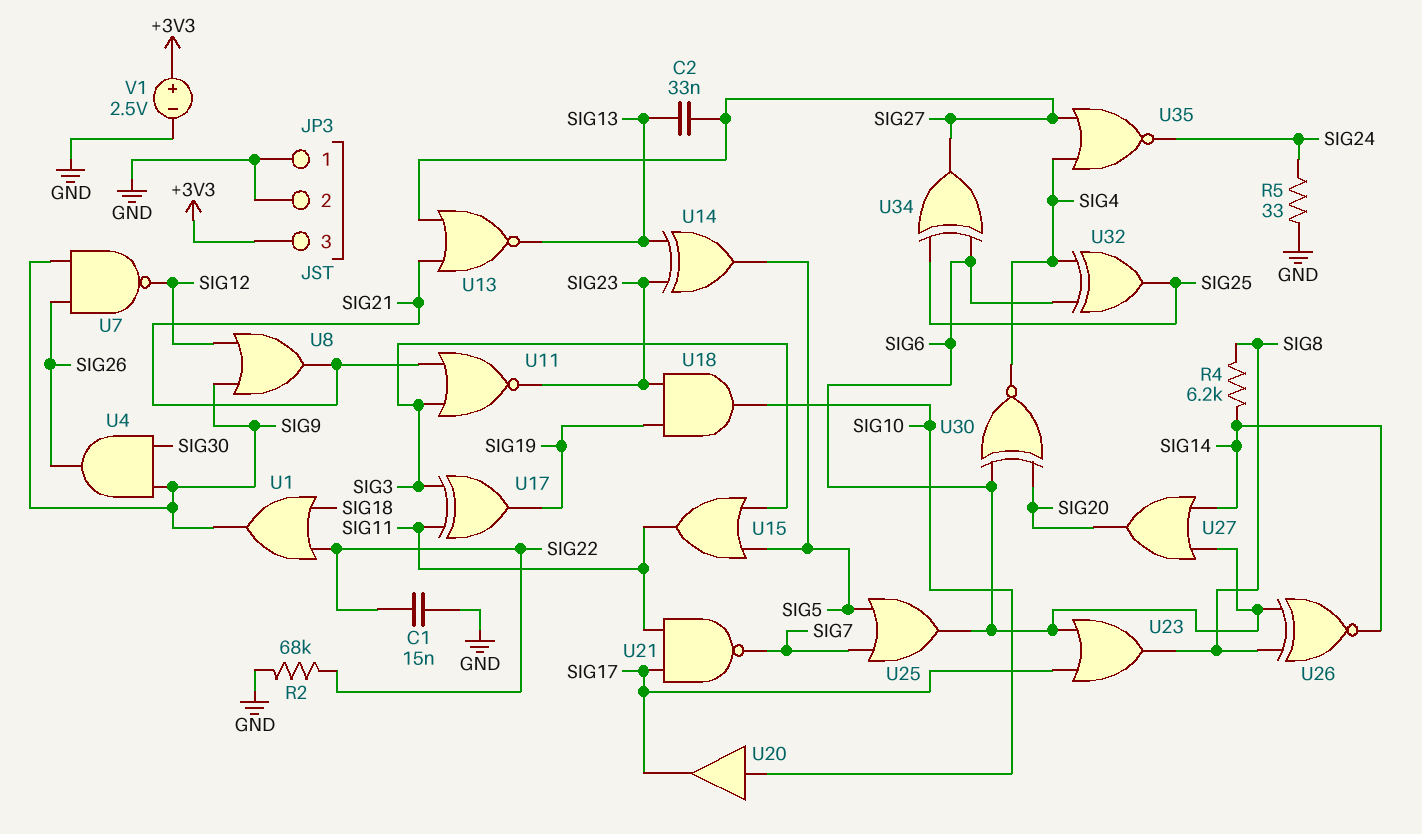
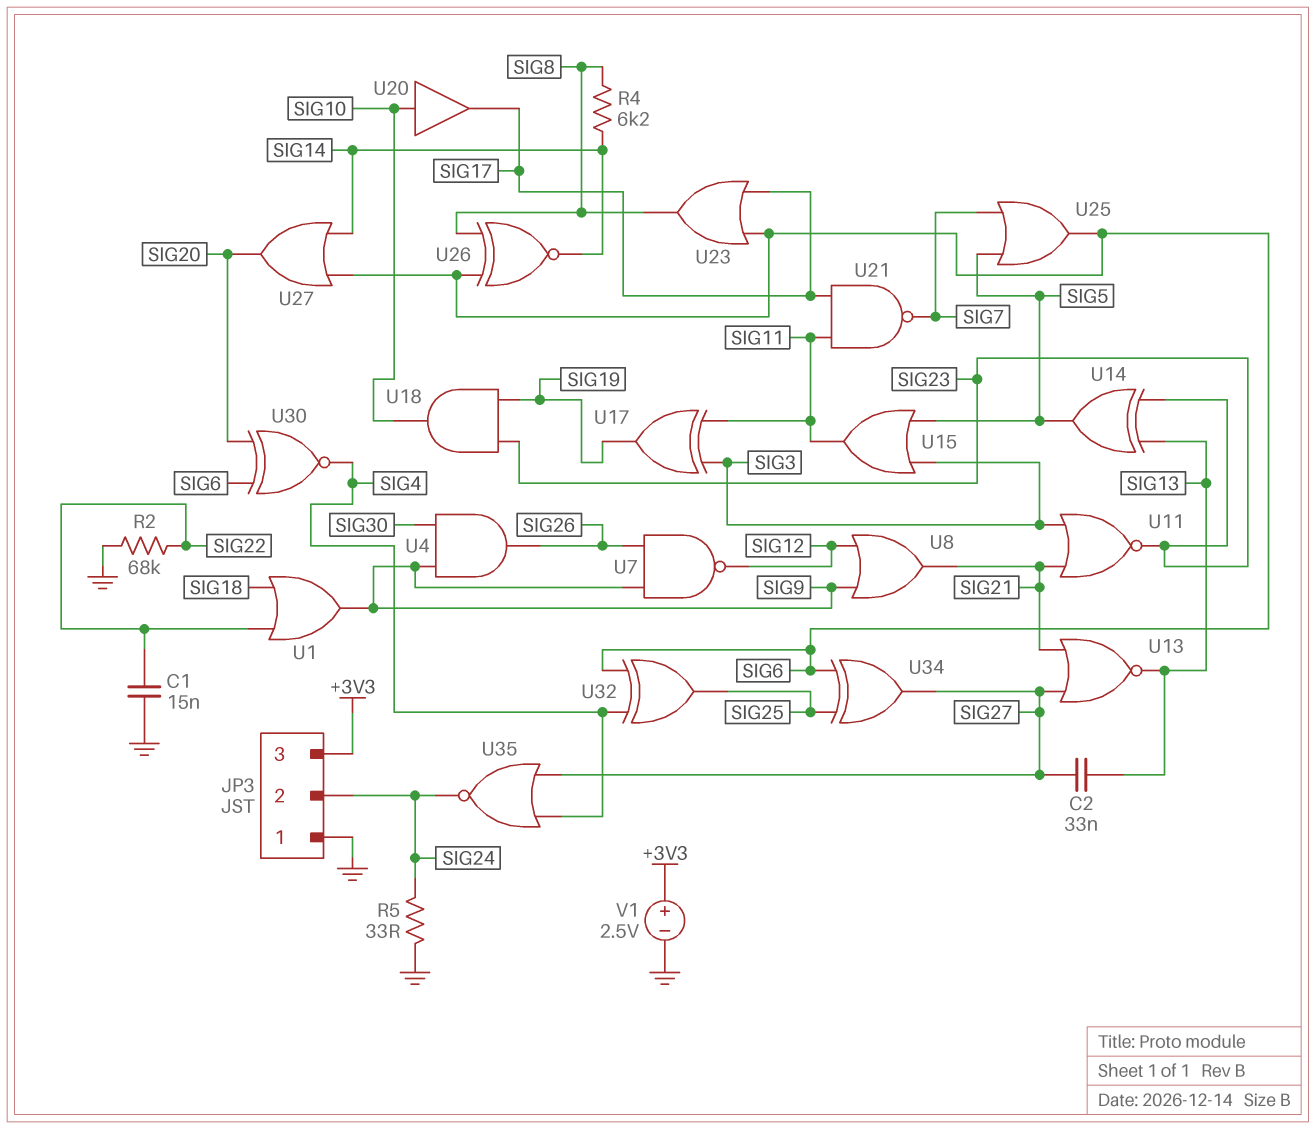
JP3 pin 2: GND -> SIG24

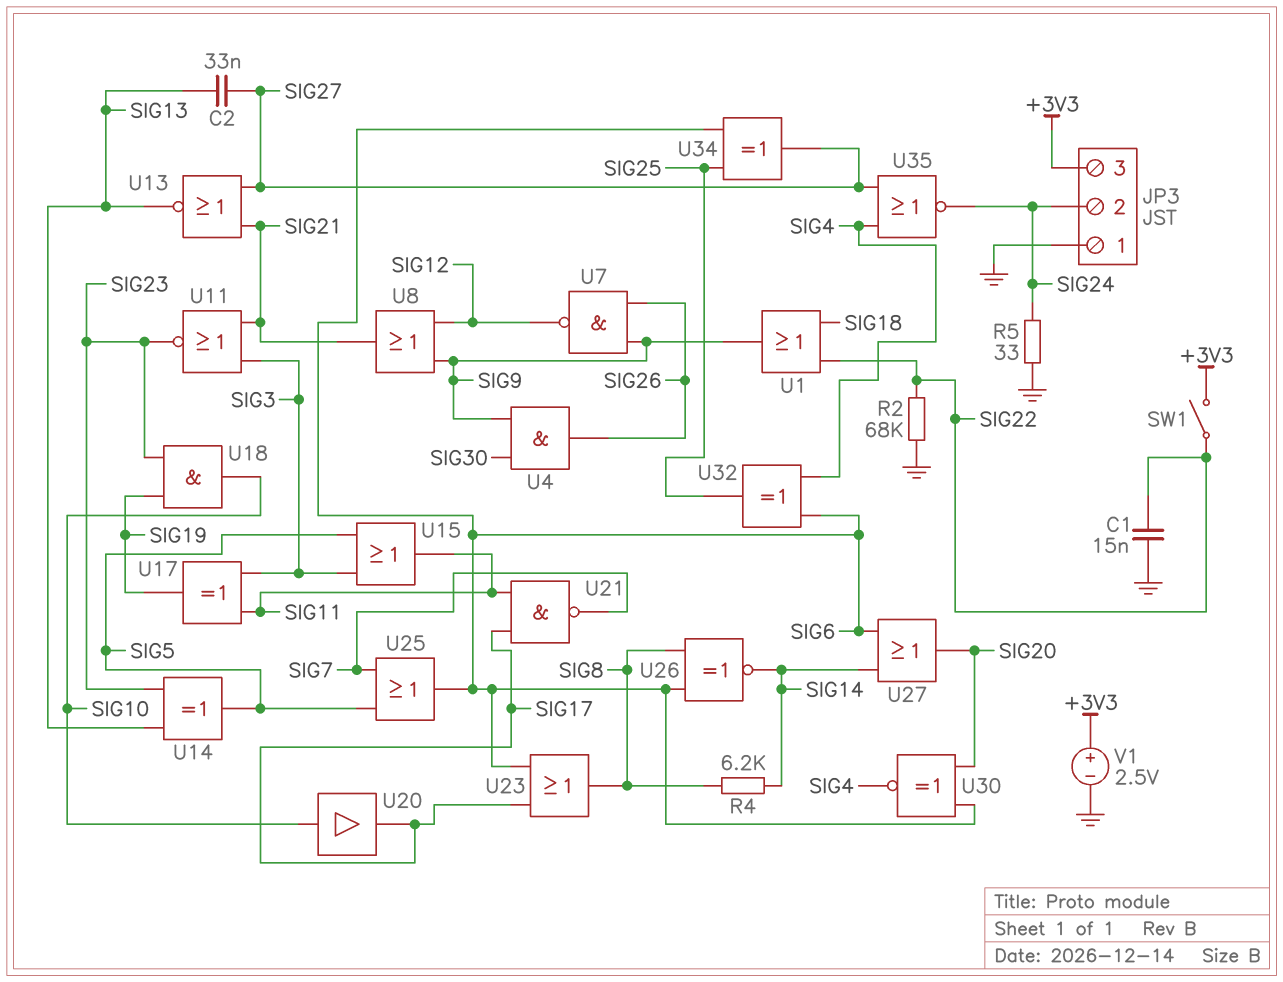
SW1: none -> switch (+3V3, SIG22)

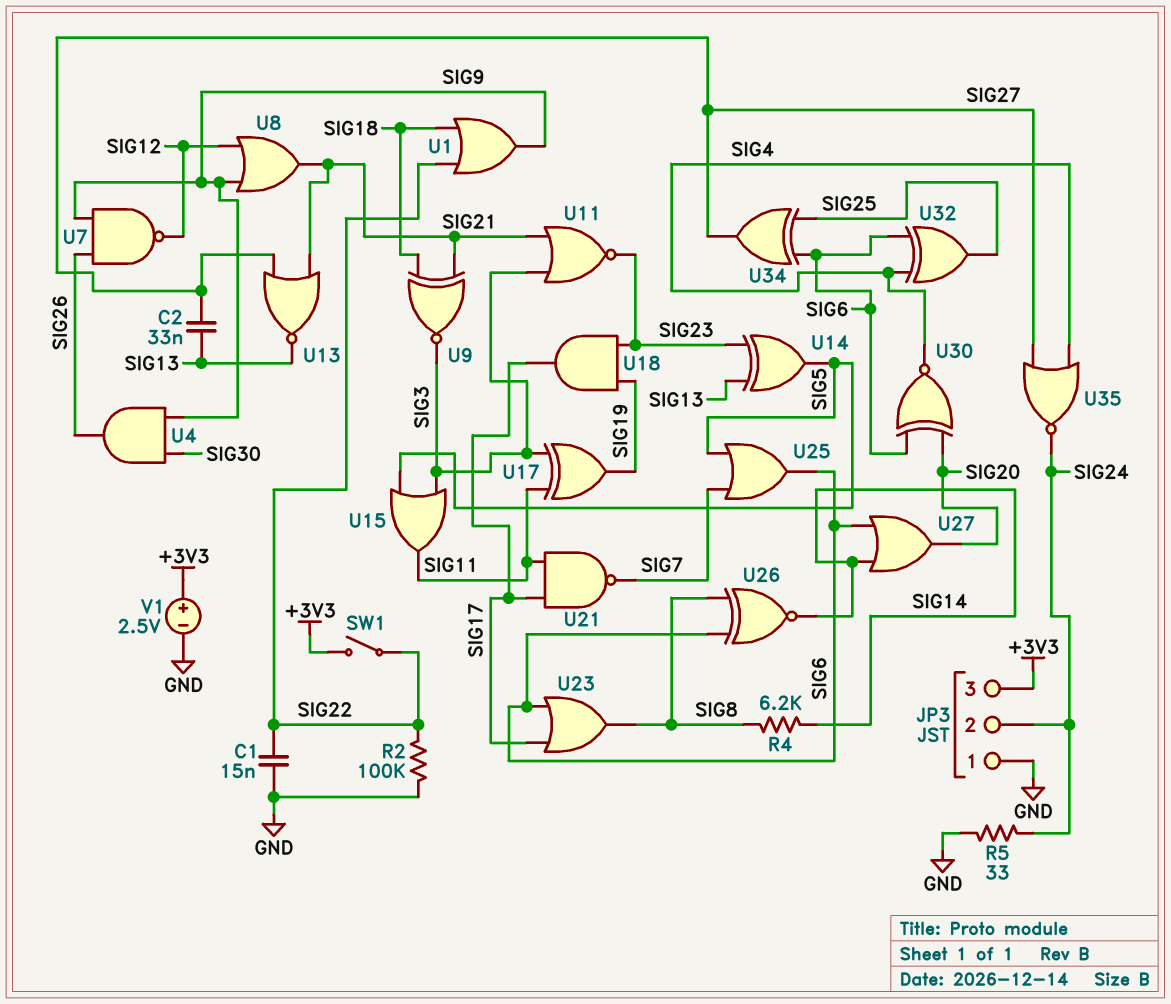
R2: 68k (GND, SIG22) -> 100k (GND, SIG22)
U9: none -> XNOR (in SIG18, in SIG21, out SIG3)
U18: AND (in SIG19, in SIG23, out SIG10) -> AND (in SIG19, in SIG23, out SIG17)
U20: buffer (in SIG10, out SIG17) -> none

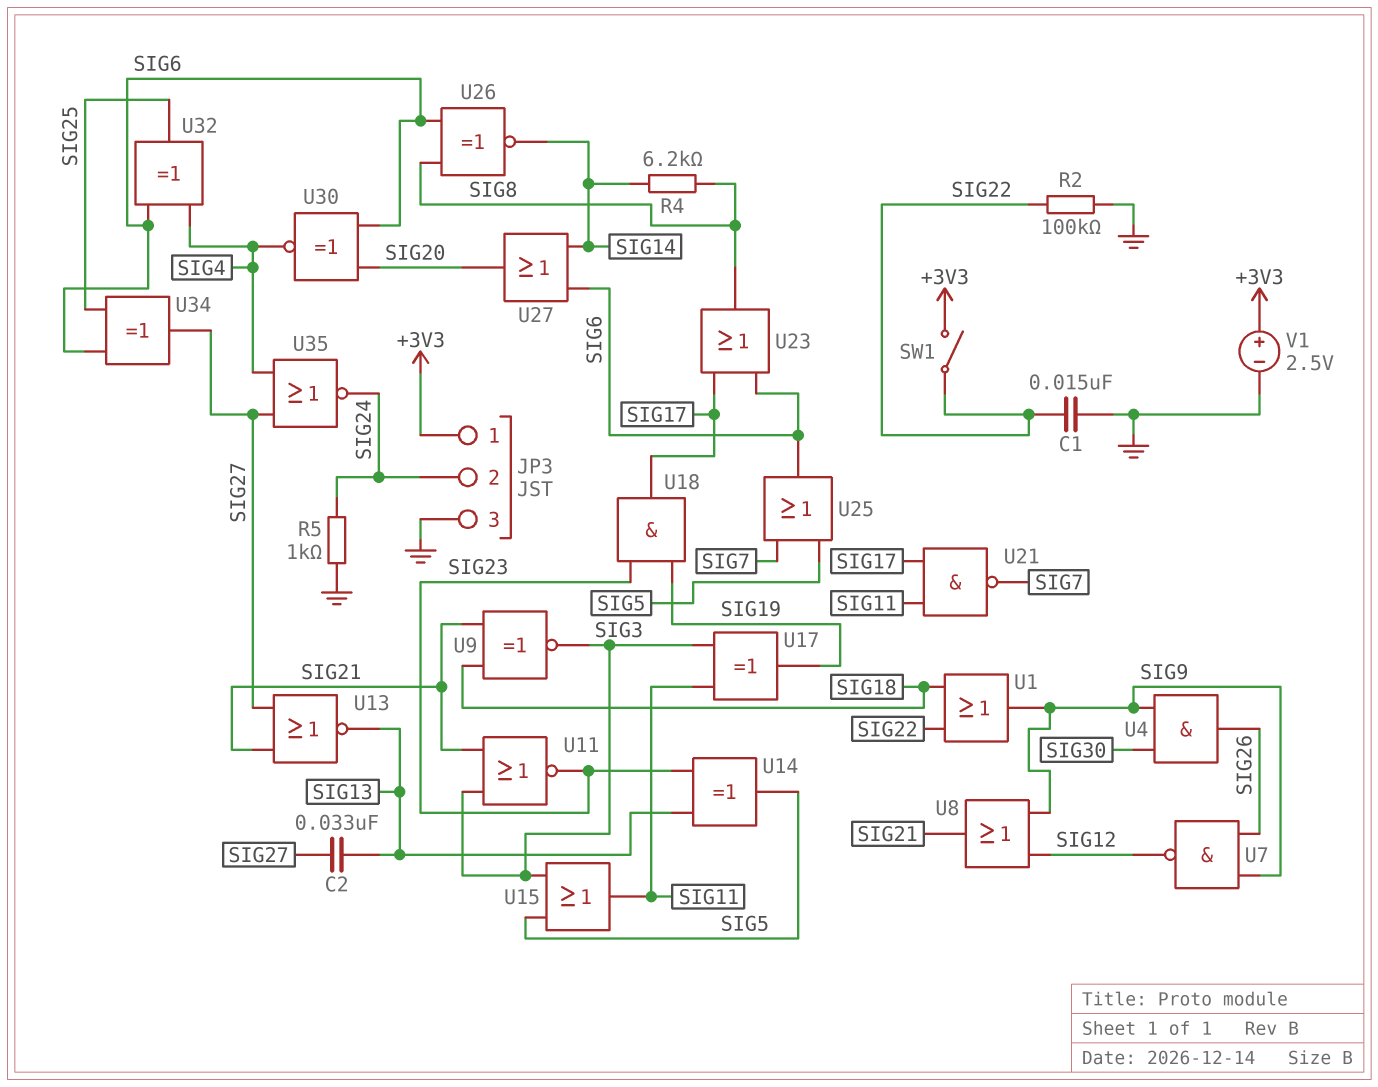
JP3 pin 1: GND -> +3V3
JP3 pin 3: +3V3 -> GND
R5: 33 (GND, SIG24) -> 1k (GND, SIG24)

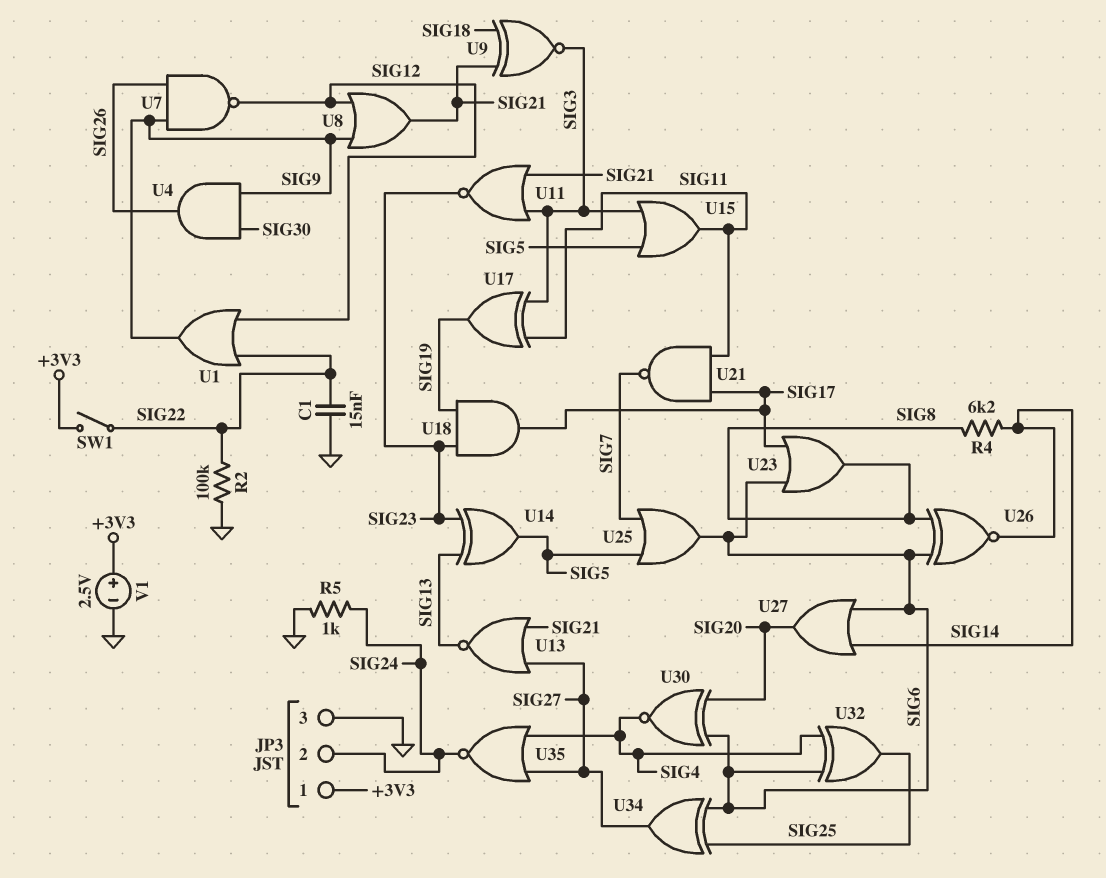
C2: 33nF (SIG13, SIG27) -> none
U1: OR (in SIG18, in SIG22, out SIG9) -> OR (in SIG12, in SIG22, out SIG9)

